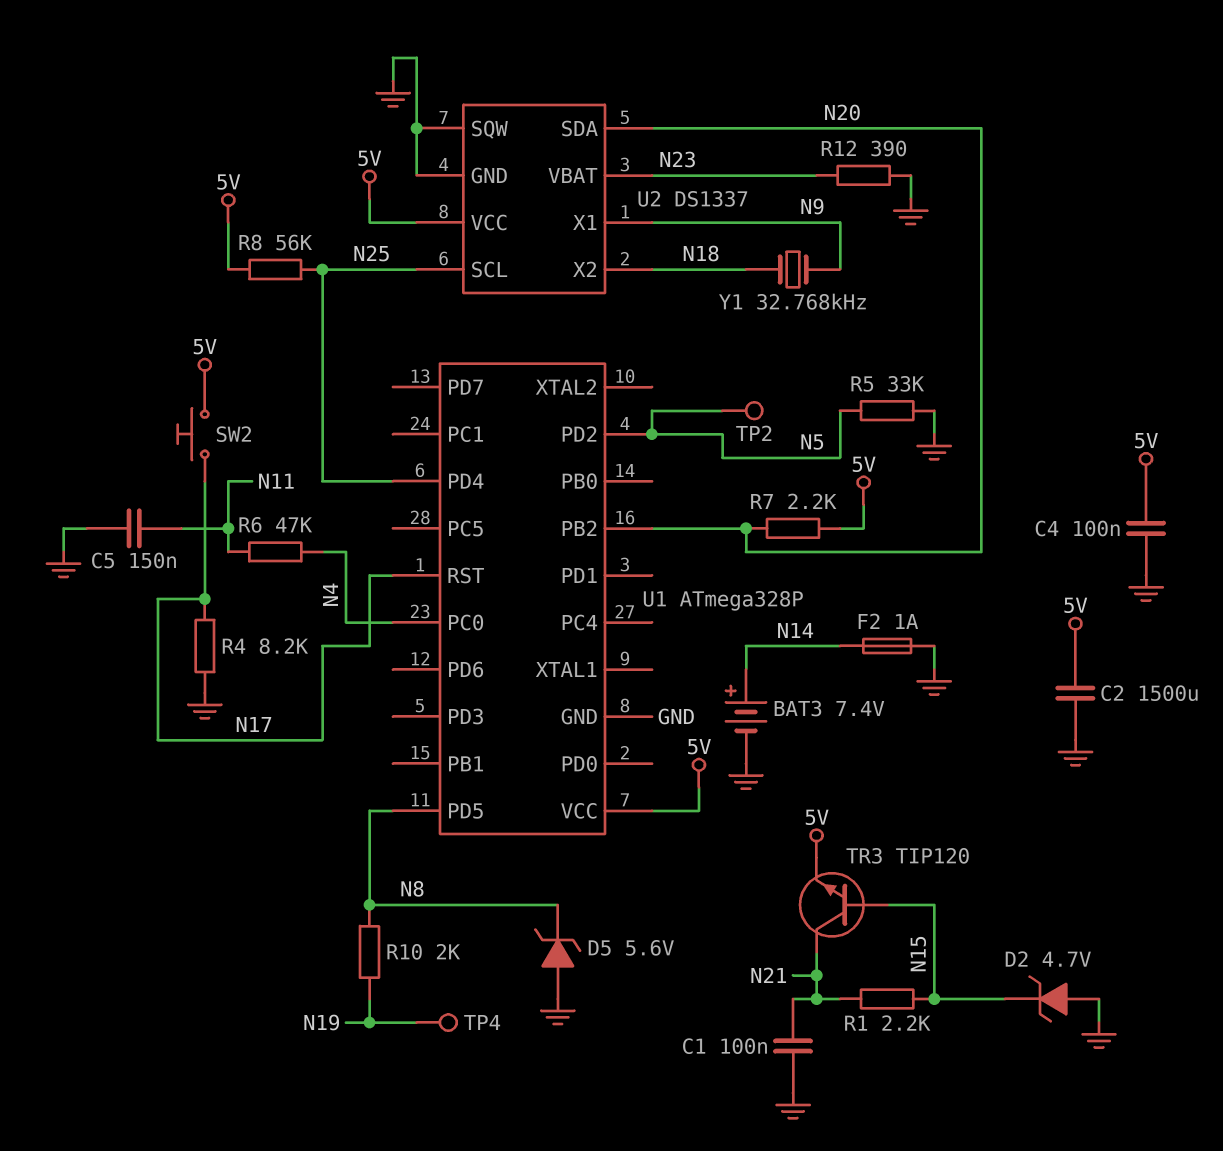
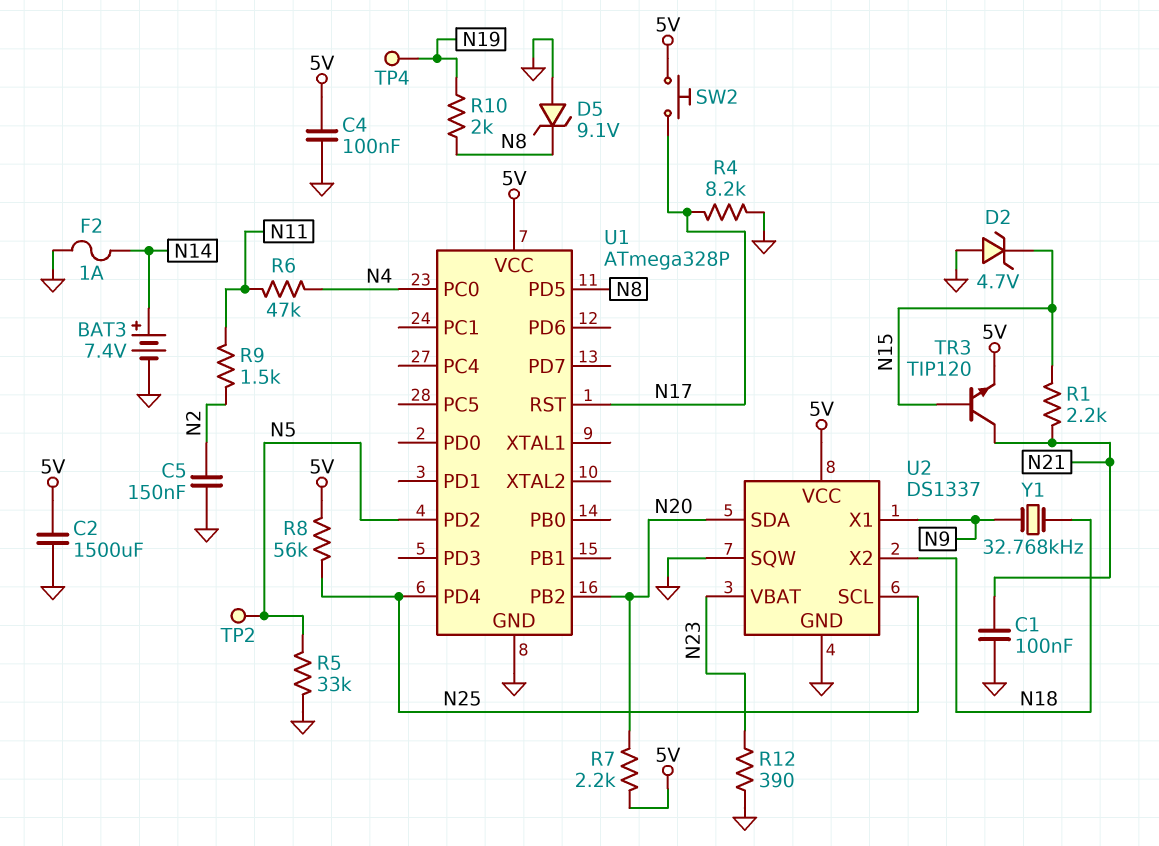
C5: 150nF (GND, N11) -> 150nF (GND, N2)
D5: zener 5.6V (A GND, K N8) -> zener 9.1V (A GND, K N8)
R9: none -> 1.5k (N2, N11)

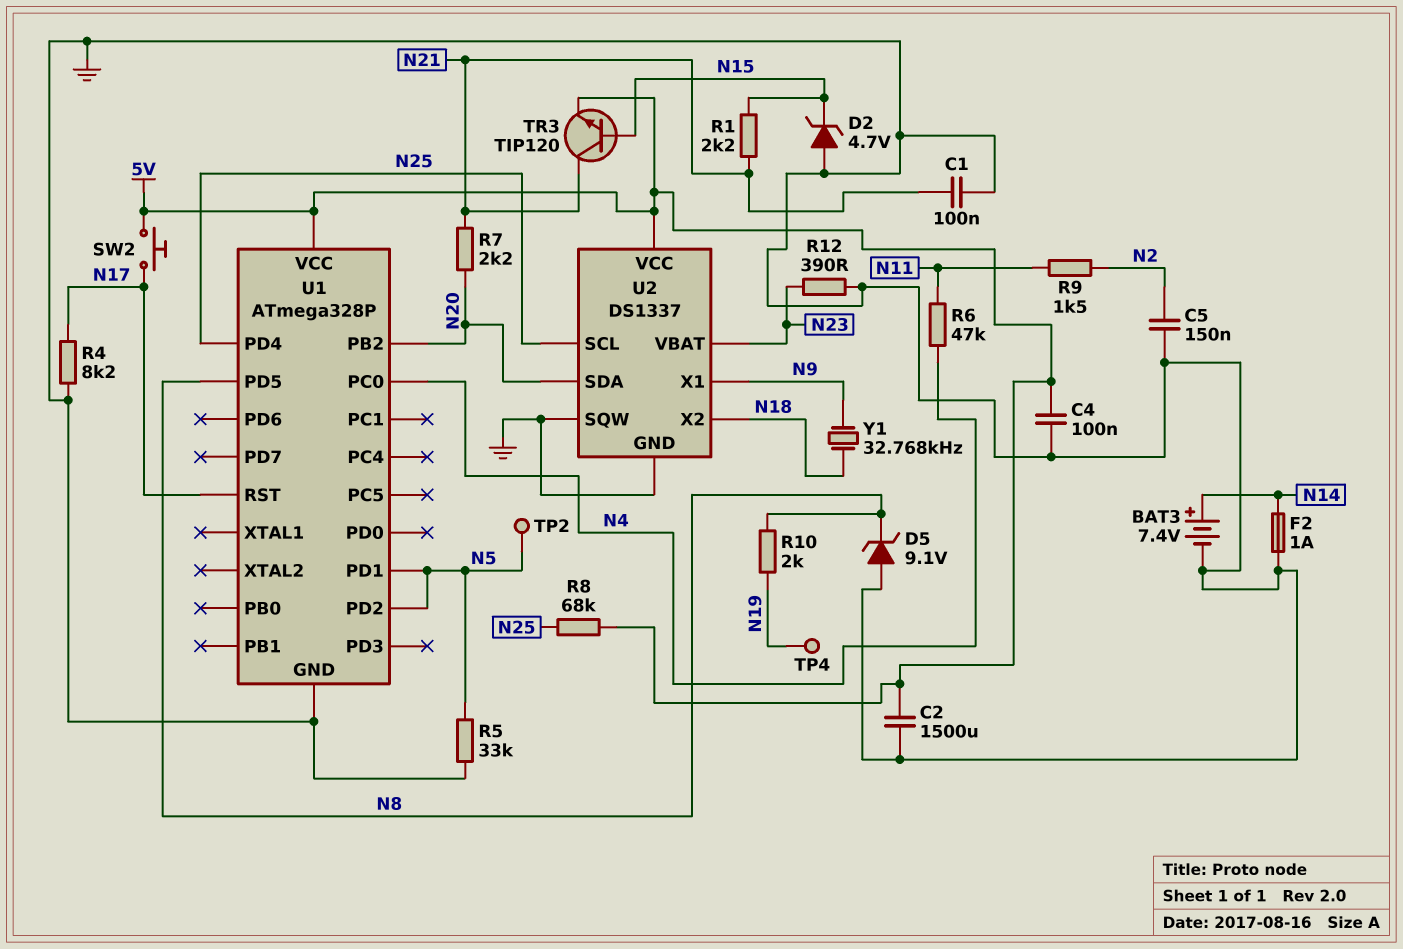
R7: 2.2k (5V, N20) -> 2.2k (N20, N21)
R8: 56k (5V, N25) -> 68k (5V, N25)
U1 pin PD1: none -> N5

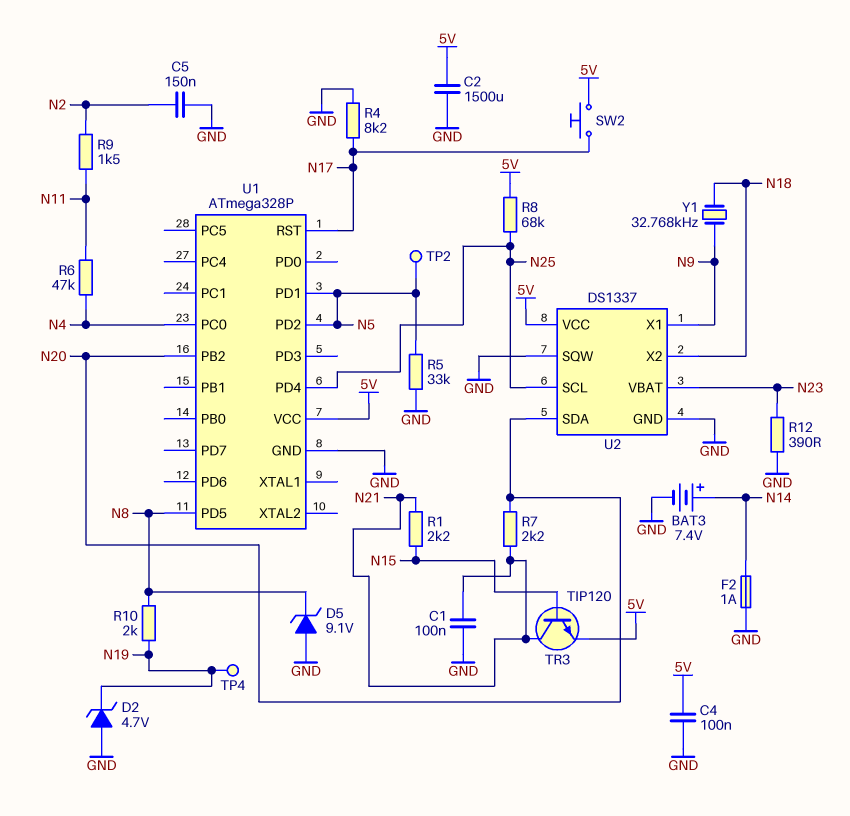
D2: zener 4.7V (A GND, K N15) -> zener 4.7V (A GND, K N19)

